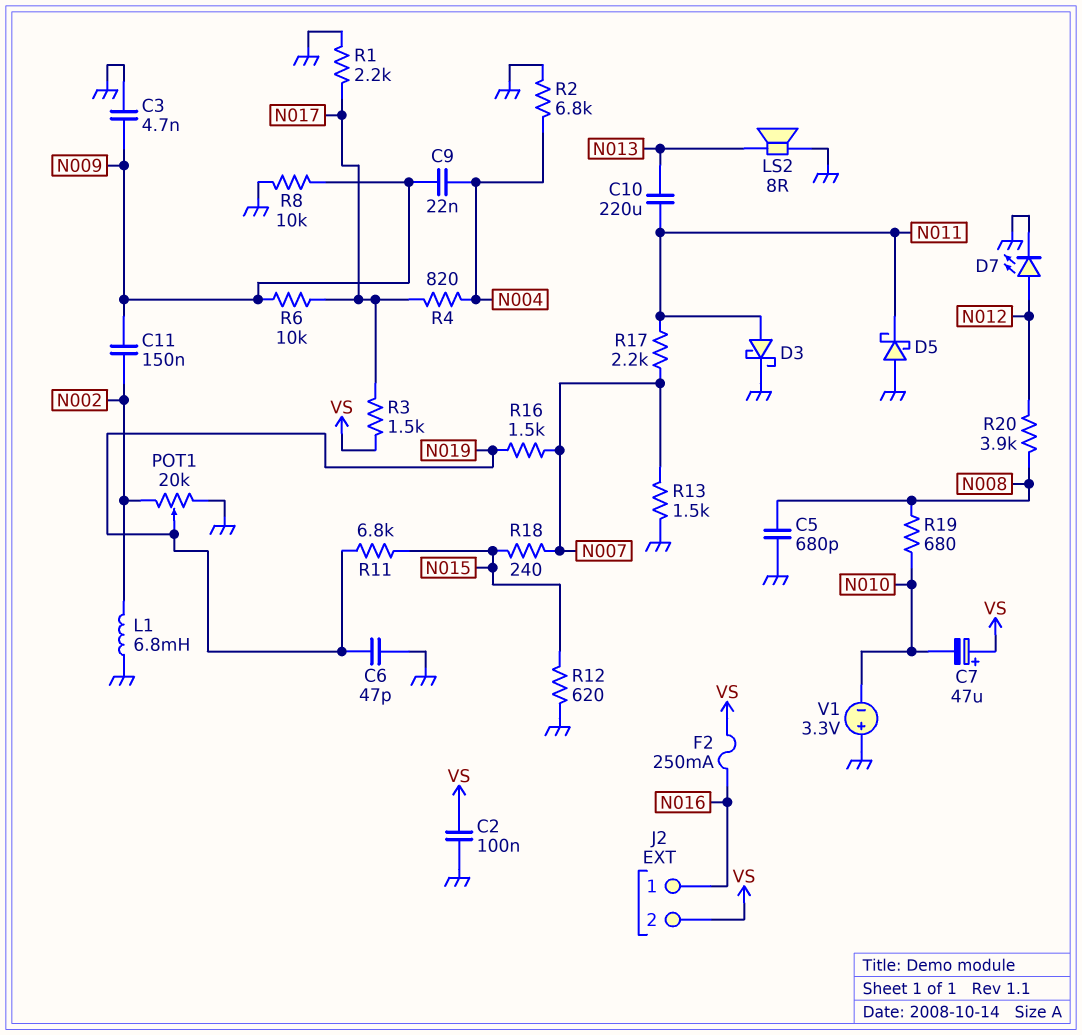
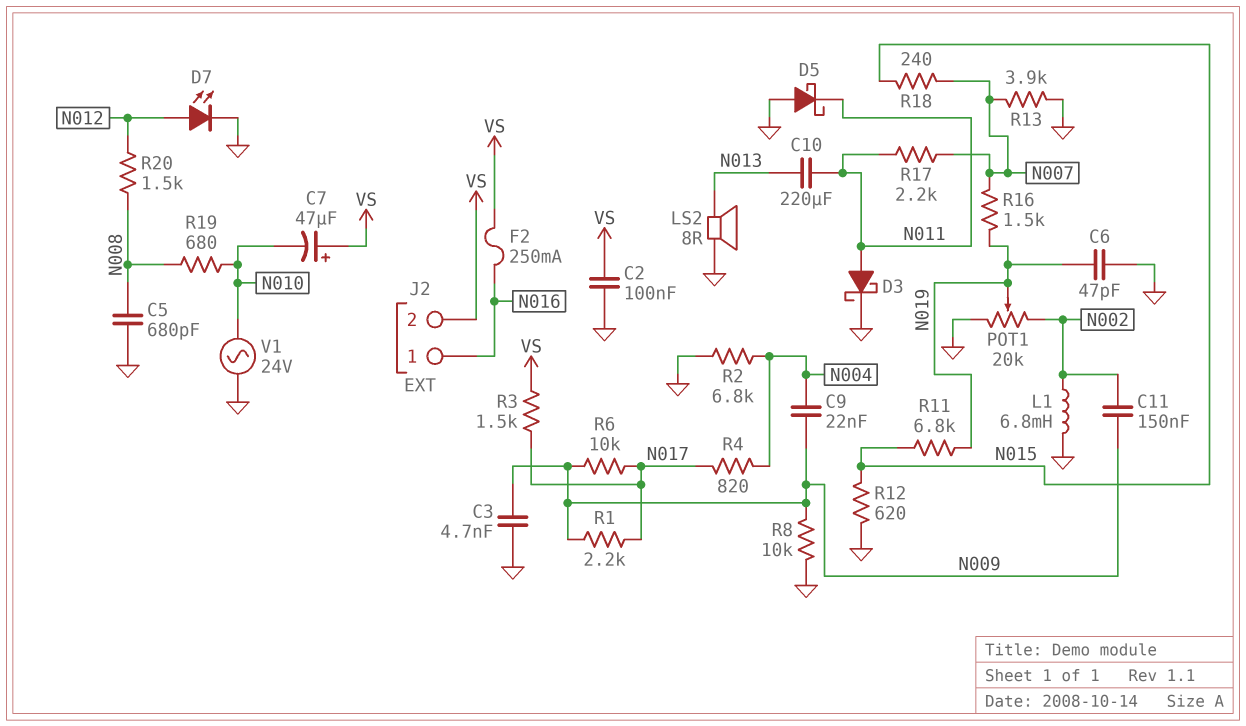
R1: 2.2k (GND, N017) -> 2.2k (N009, N017)
R13: 1.5k (GND, N007) -> 3.9k (GND, N007)
R20: 3.9k (N008, N012) -> 1.5k (N008, N012)
V1: 3.3V (plus GND, minus N010) -> AC 24V (GND, N010)

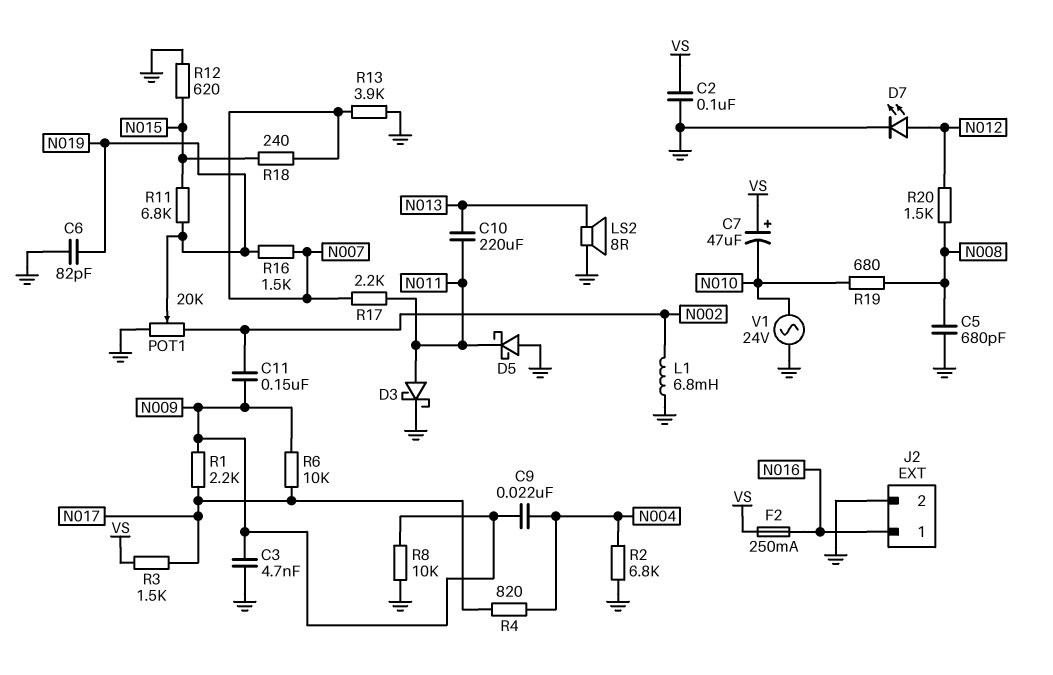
C6: 47pF (GND, N019) -> 82pF (GND, N019)
J2 pin 2: VS -> GND

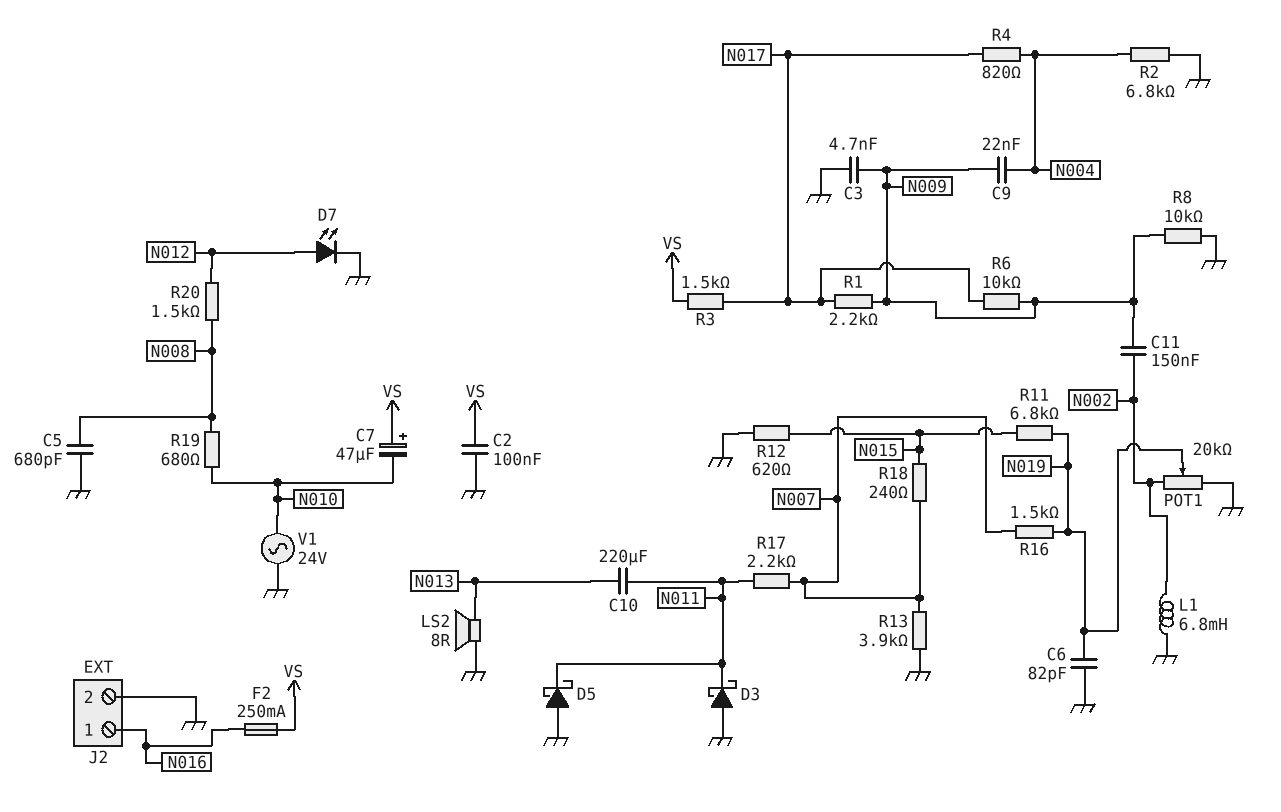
D3: schottky (A N011, K GND) -> schottky (A GND, K N011)

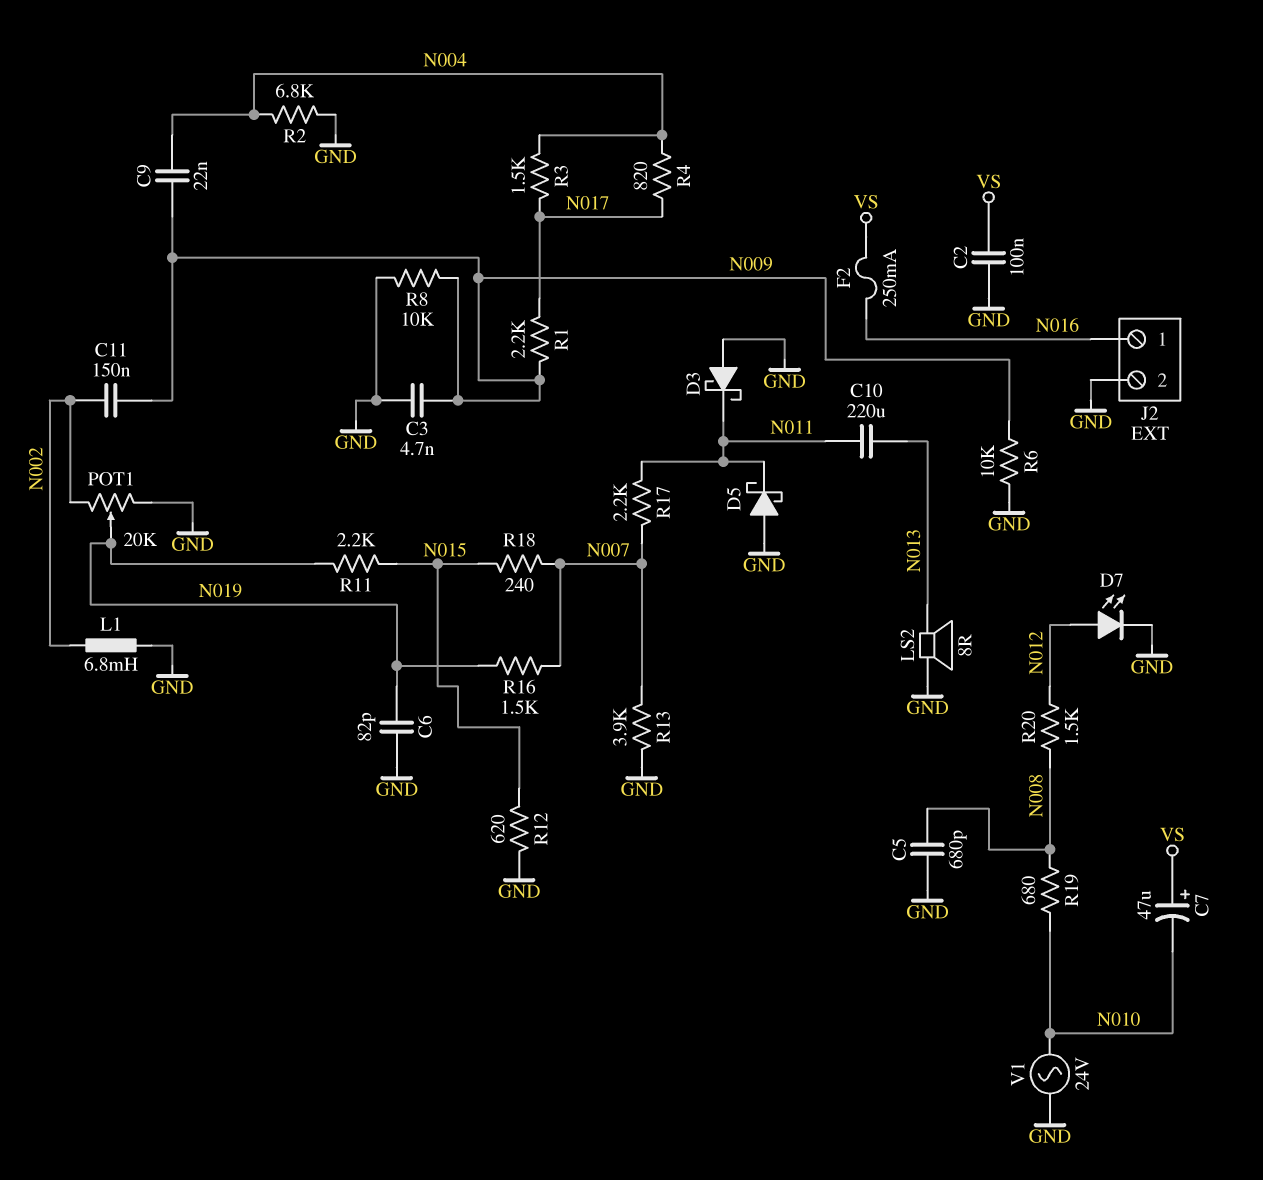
R3: 1.5k (N017, VS) -> 1.5k (N004, N017)
R6: 10k (N009, N017) -> 10k (GND, N009)
R11: 6.8k (N015, N019) -> 2.2k (N015, N019)

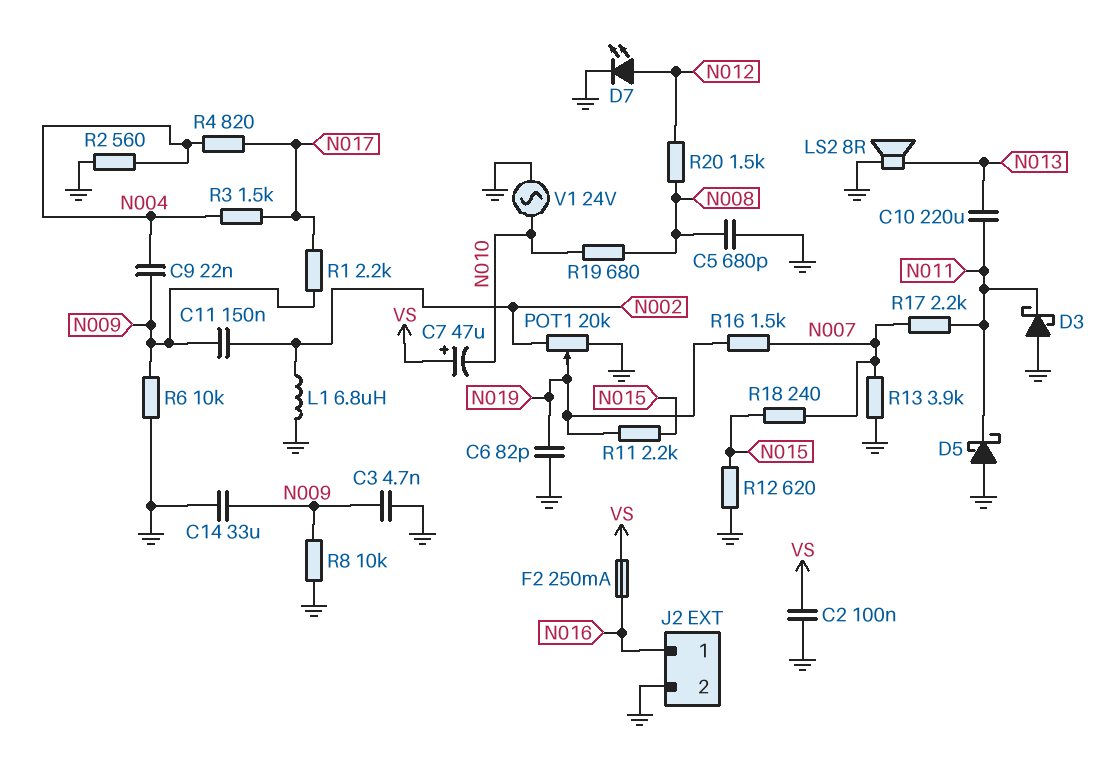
C14: none -> 33uF (GND, N009)
L1: 6.8mH (GND, N002) -> 6.8uH (GND, N002)
R2: 6.8k (GND, N004) -> 560 (GND, N004)

